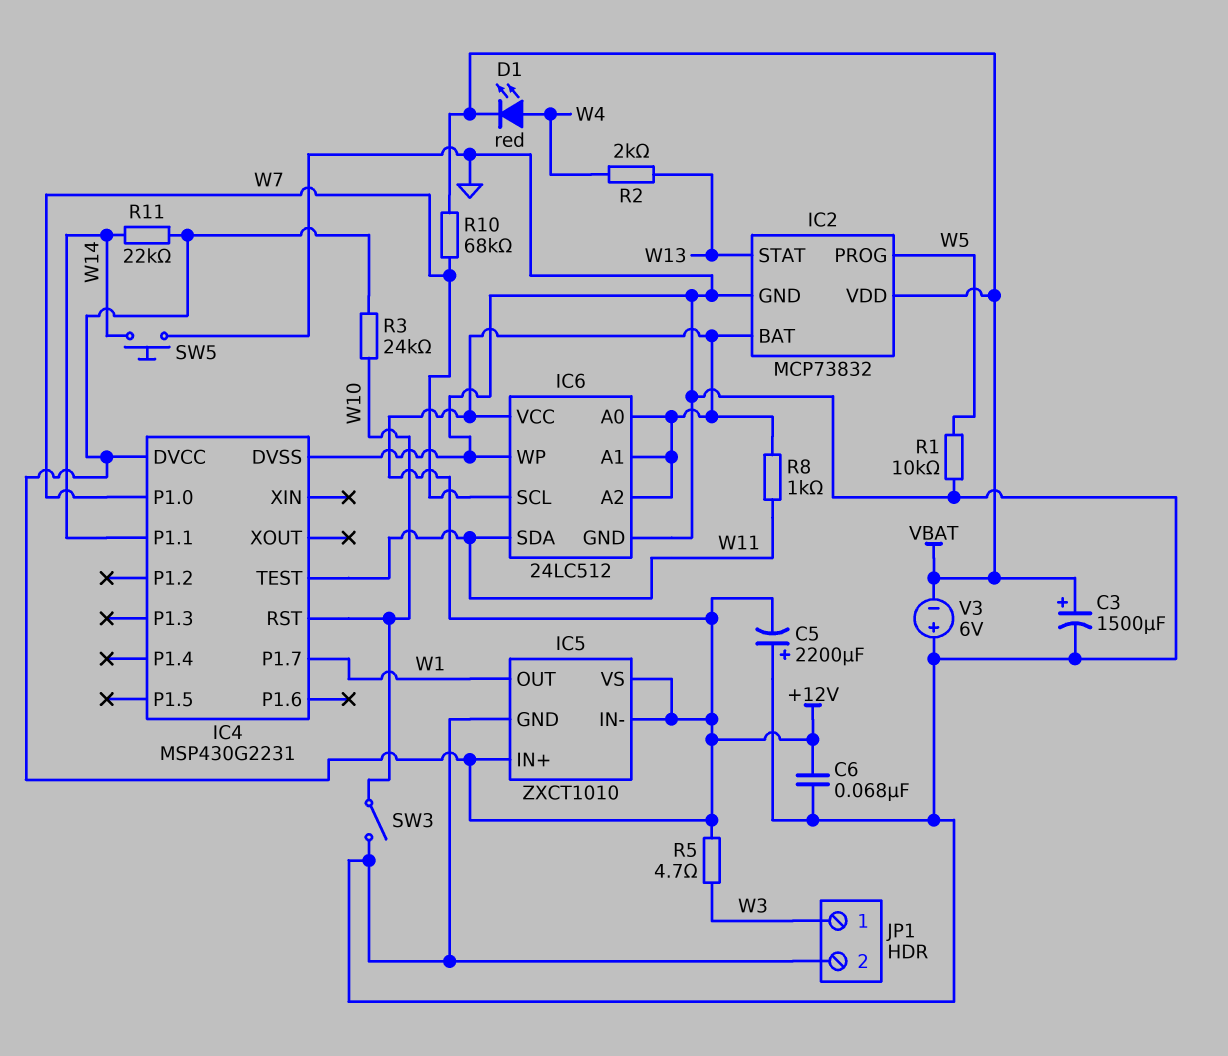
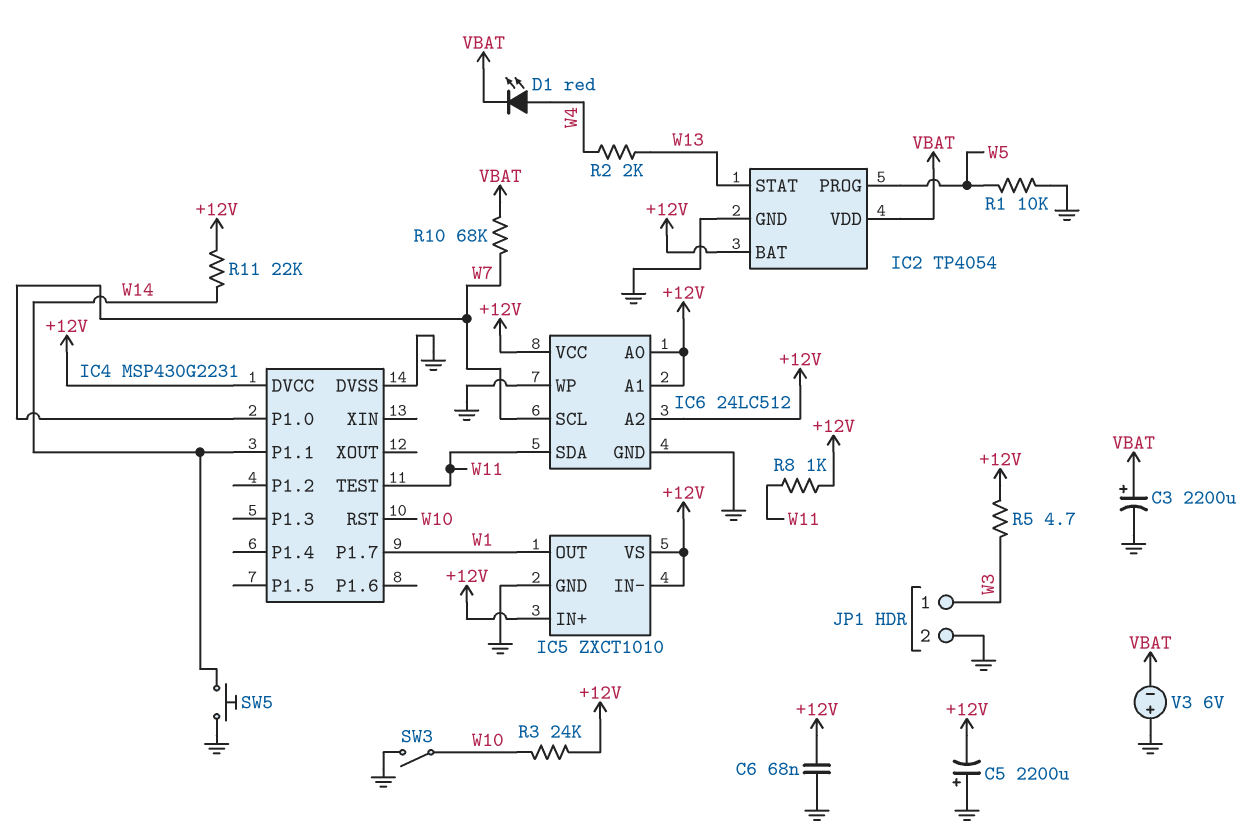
C3: 1500uF (plus VBAT, minus GND) -> 2200uF (plus VBAT, minus GND)
IC2: MCP73832 -> TP4054

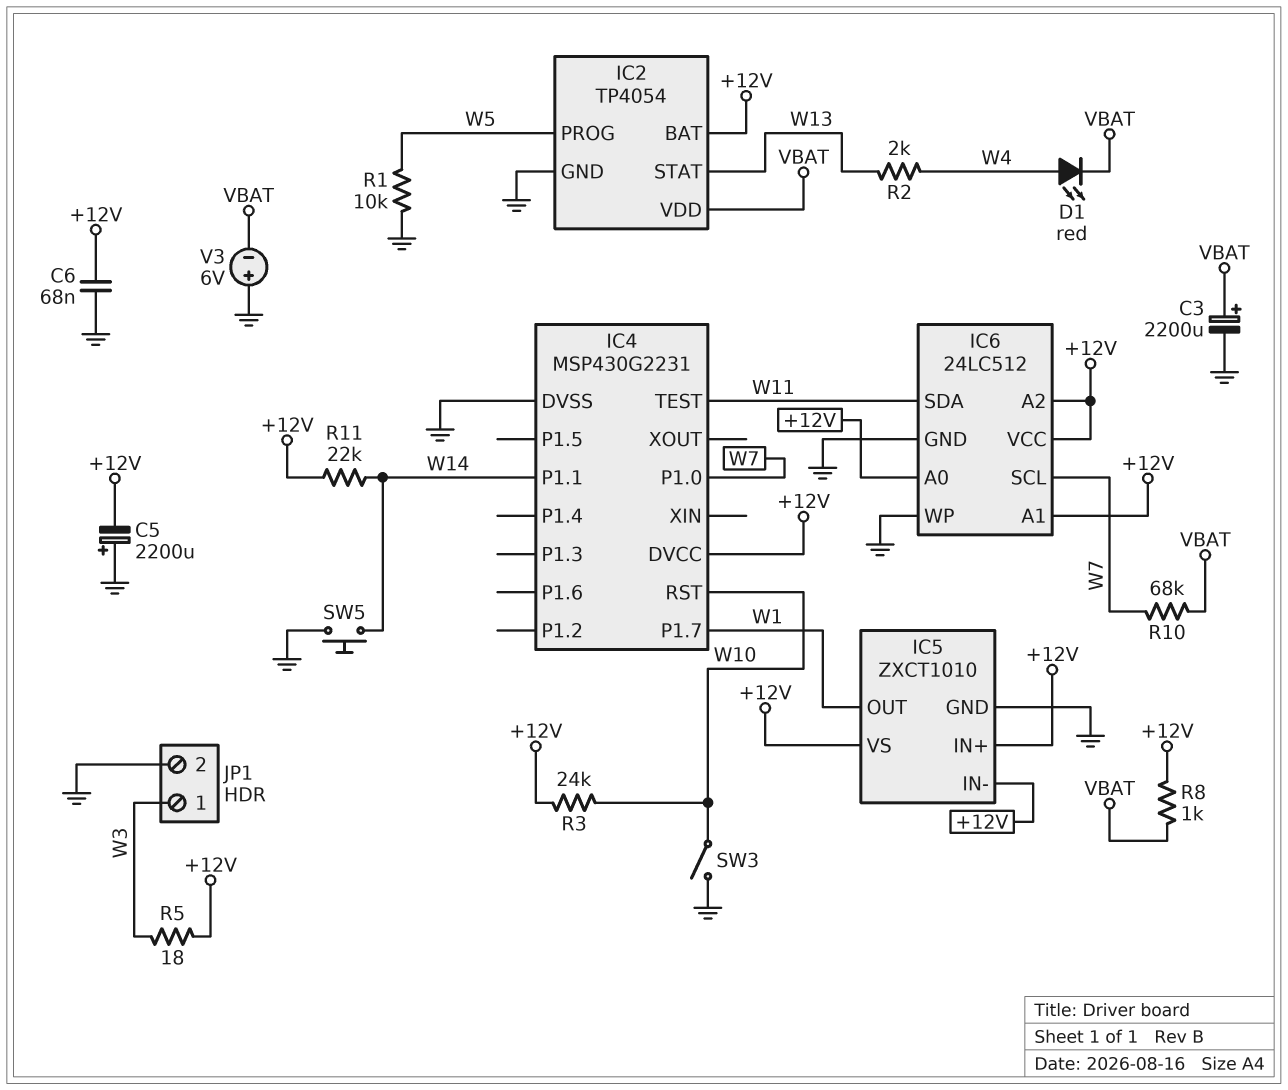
R5: 4.7 (+12V, W3) -> 18 (+12V, W3)
R8: 1k (+12V, W11) -> 1k (+12V, VBAT)

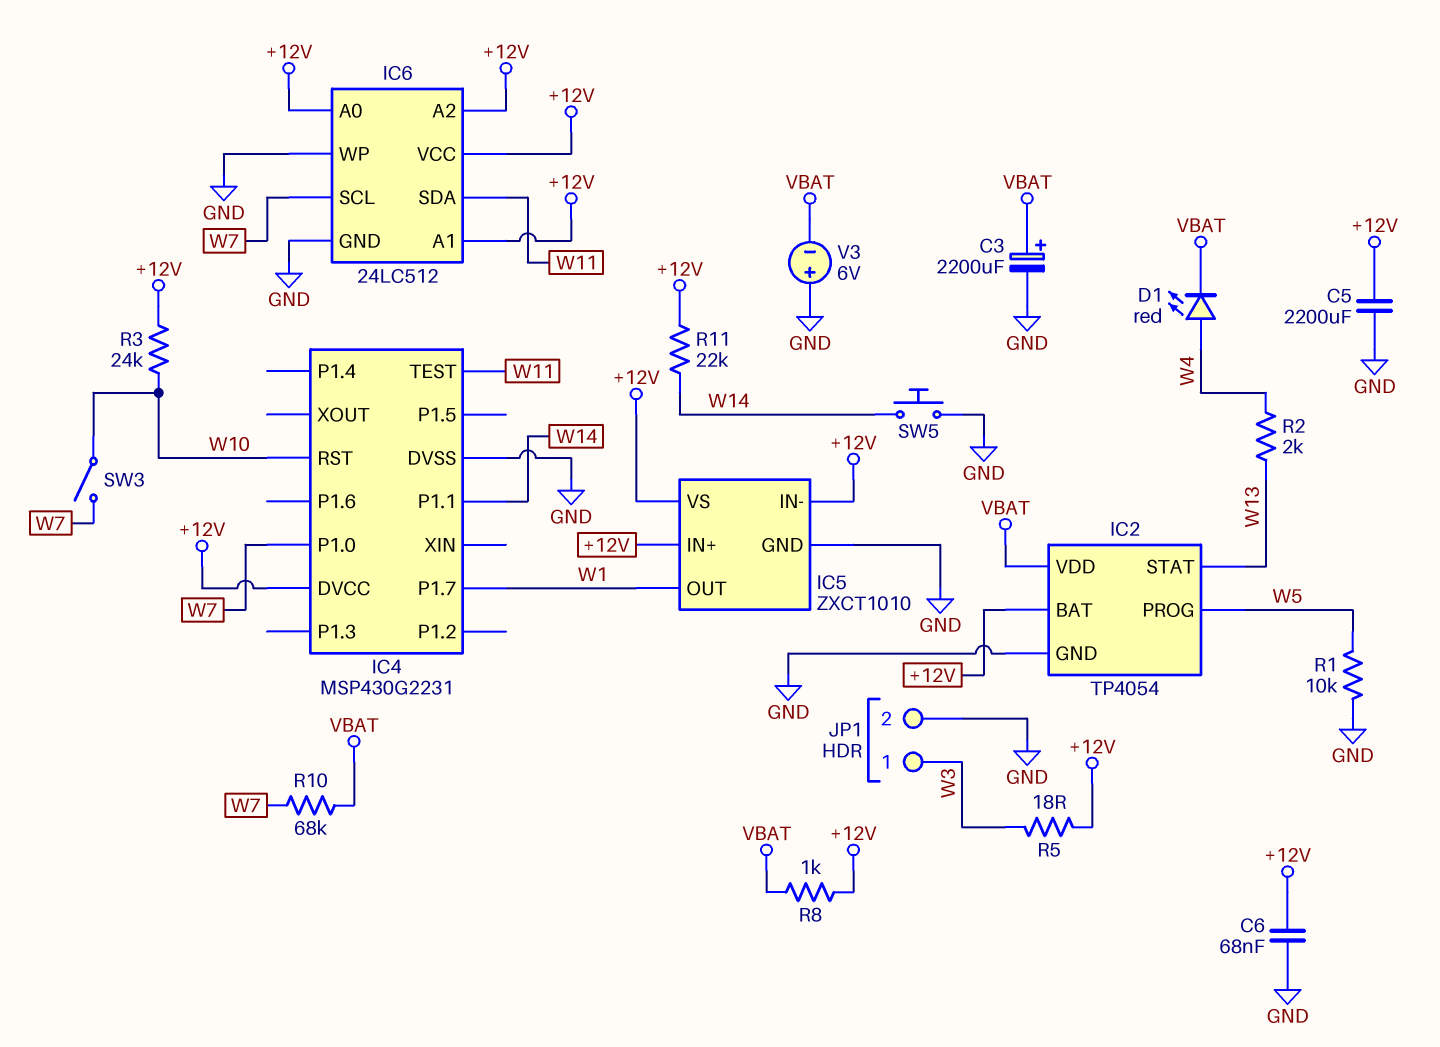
C5: 2200uF (plus GND, minus +12V) -> 2200uF (+12V, GND)
SW3: switch (GND, W10) -> switch (W7, W10)

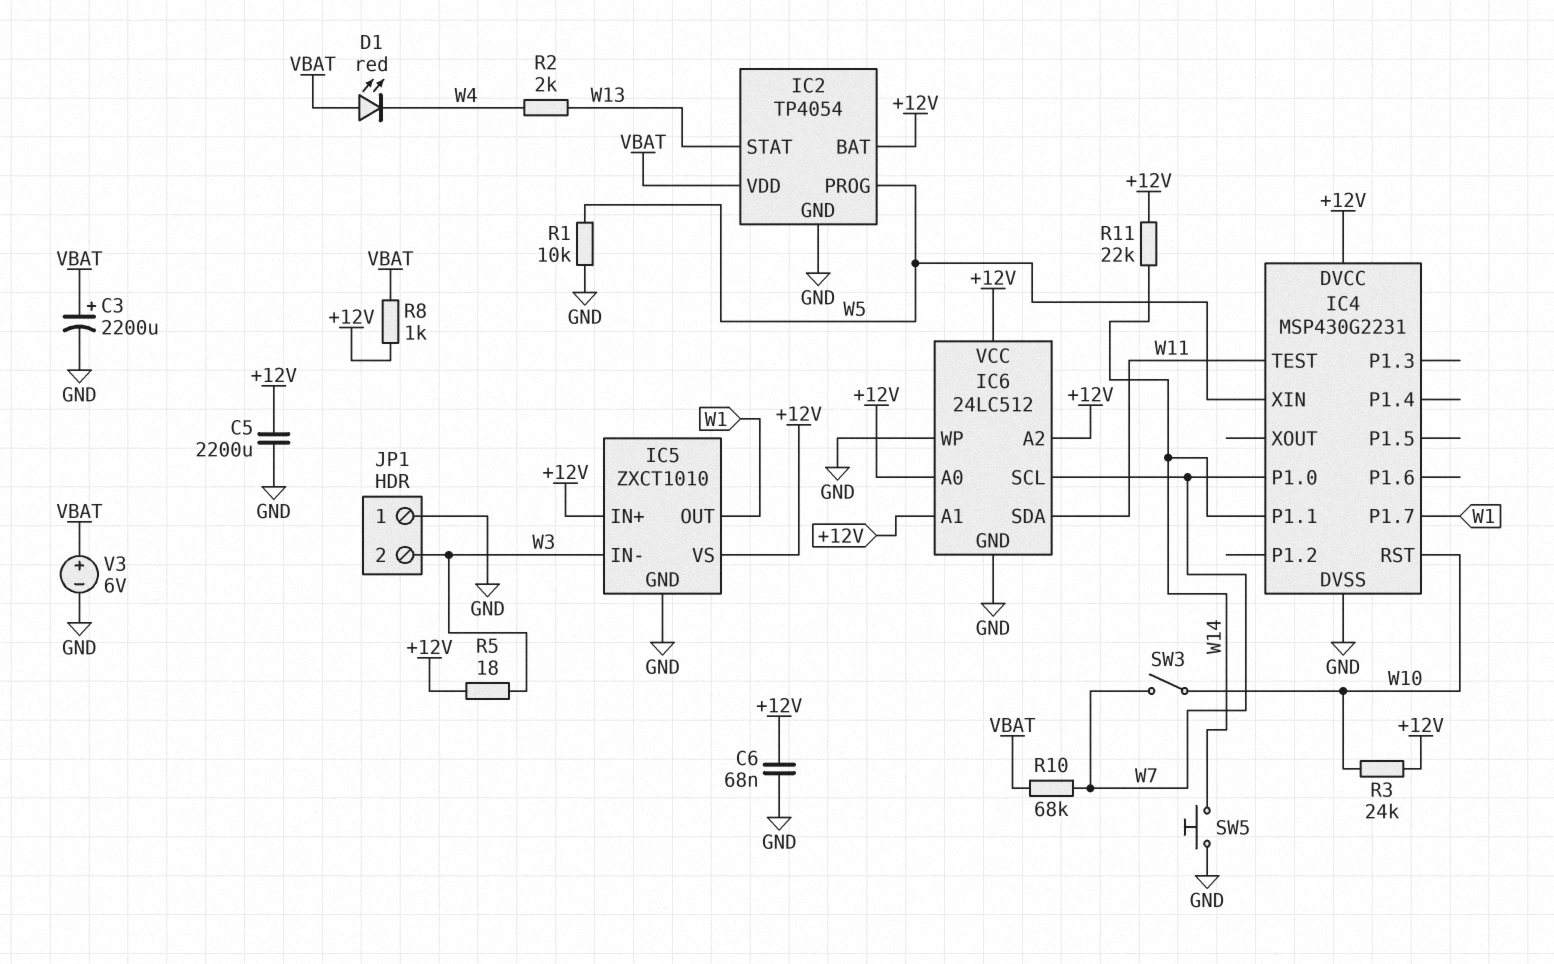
D1: LED red (A W4, K VBAT) -> LED red (A VBAT, K W4)
IC4 pin XIN: none -> W5
IC5 pin IN-: +12V -> W3
JP1 pin 1: W3 -> GND
JP1 pin 2: GND -> W3
V3: 6V (plus GND, minus VBAT) -> 6V (plus VBAT, minus GND)

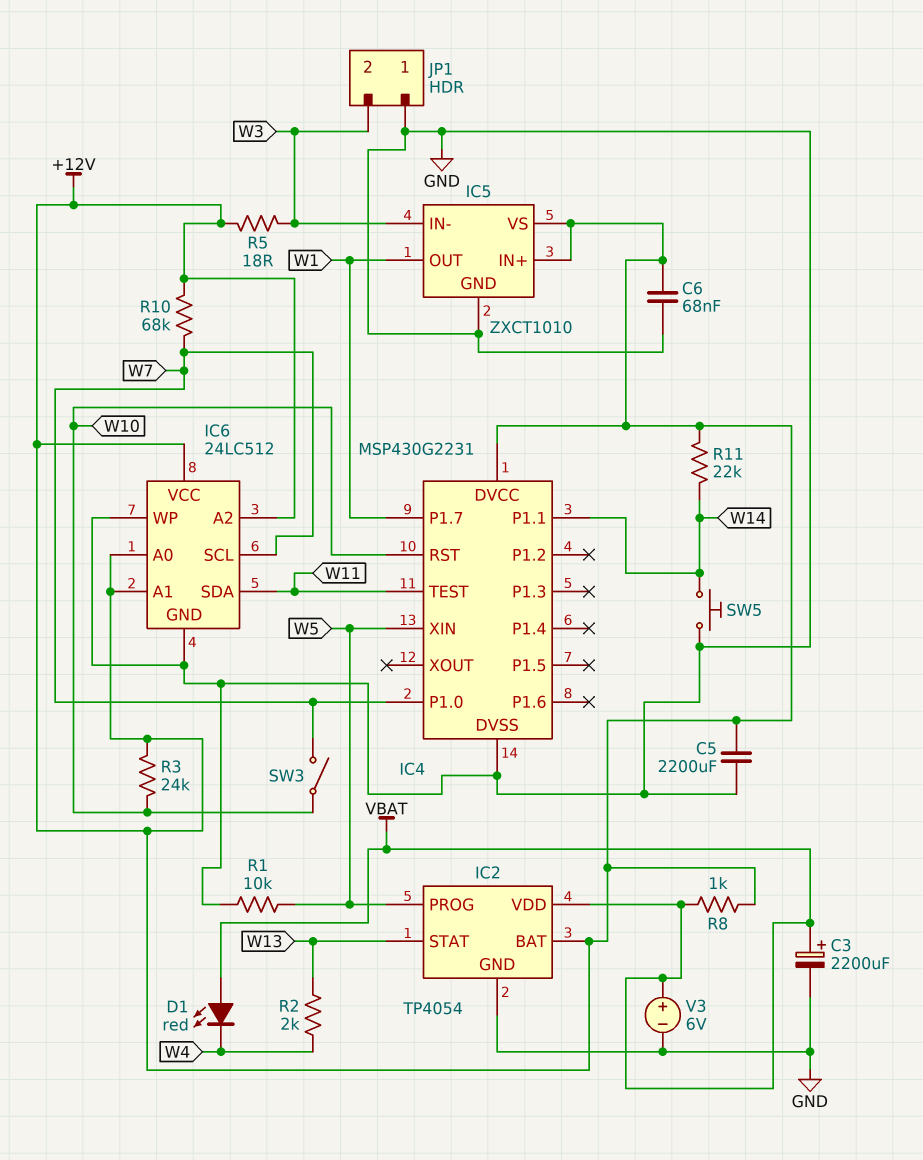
R10: 68k (VBAT, W7) -> 68k (+12V, W7)

